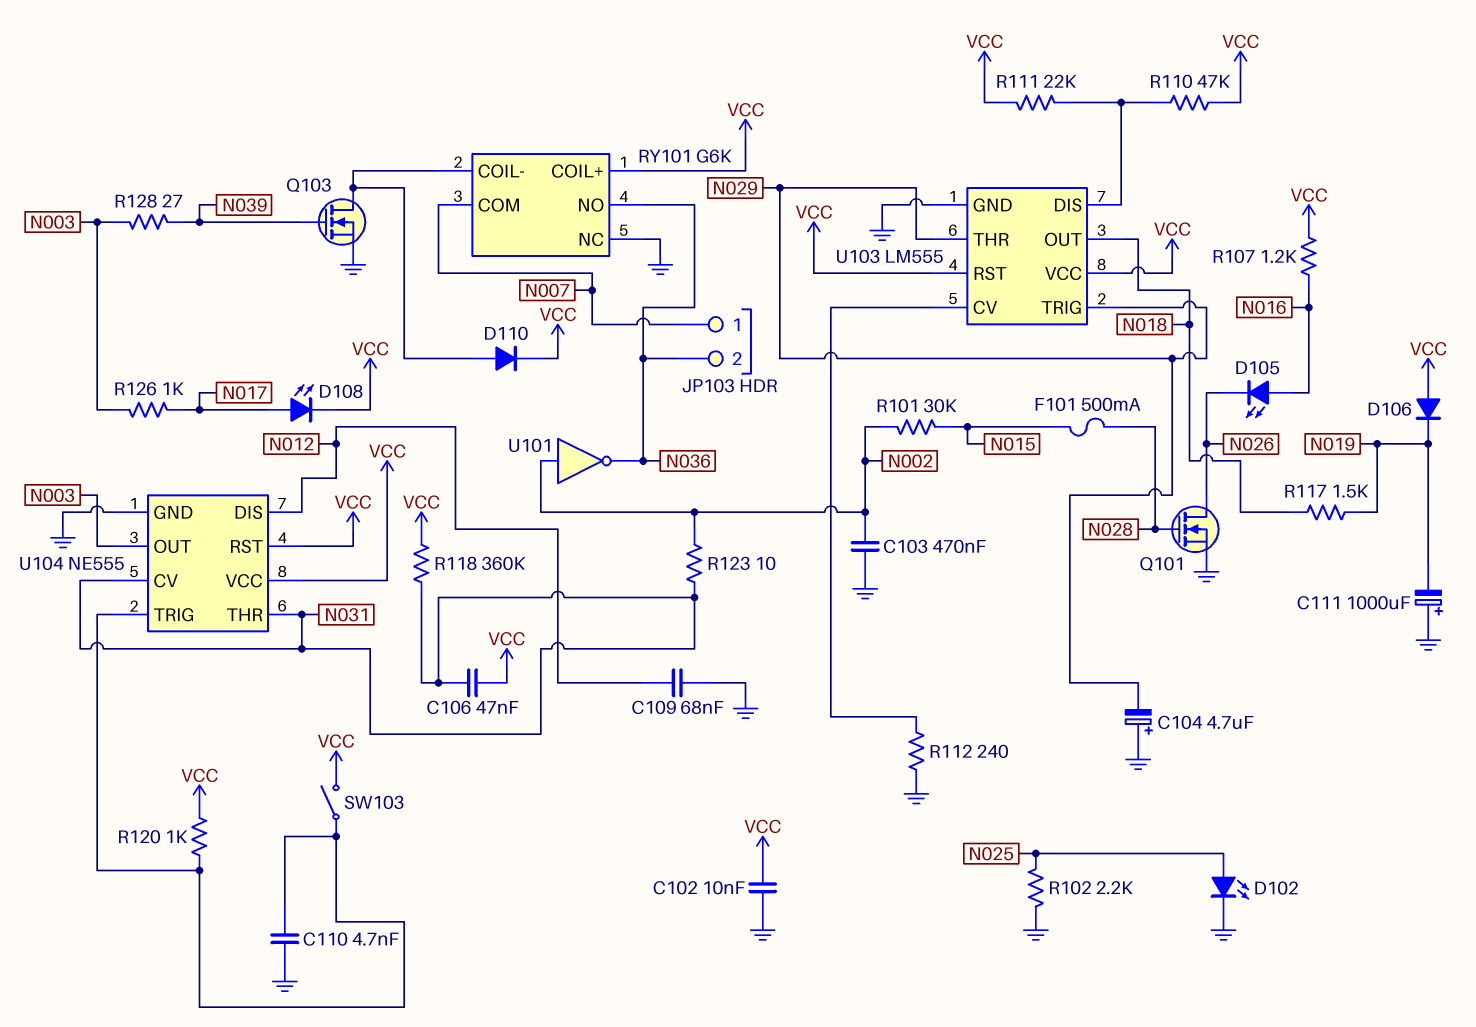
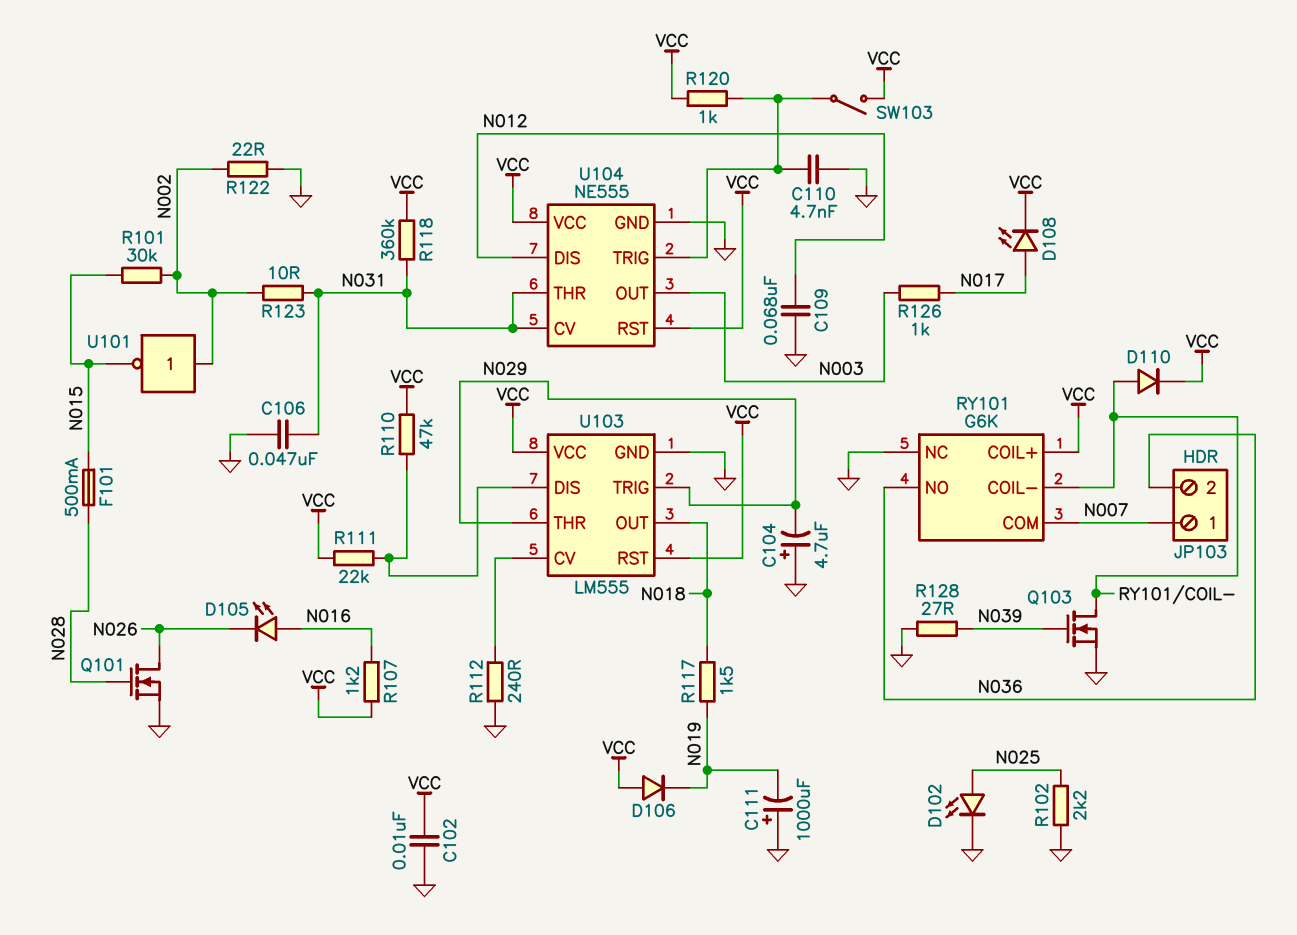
C103: 470nF (GND, N002) -> none
C106: 47nF (N031, VCC) -> 47nF (GND, N031)
R122: none -> 22 (GND, N002)
R128: 27 (N003, N039) -> 27 (GND, N039)
U101: NOT (in N002, out N036) -> NOT (in N002, out N015)

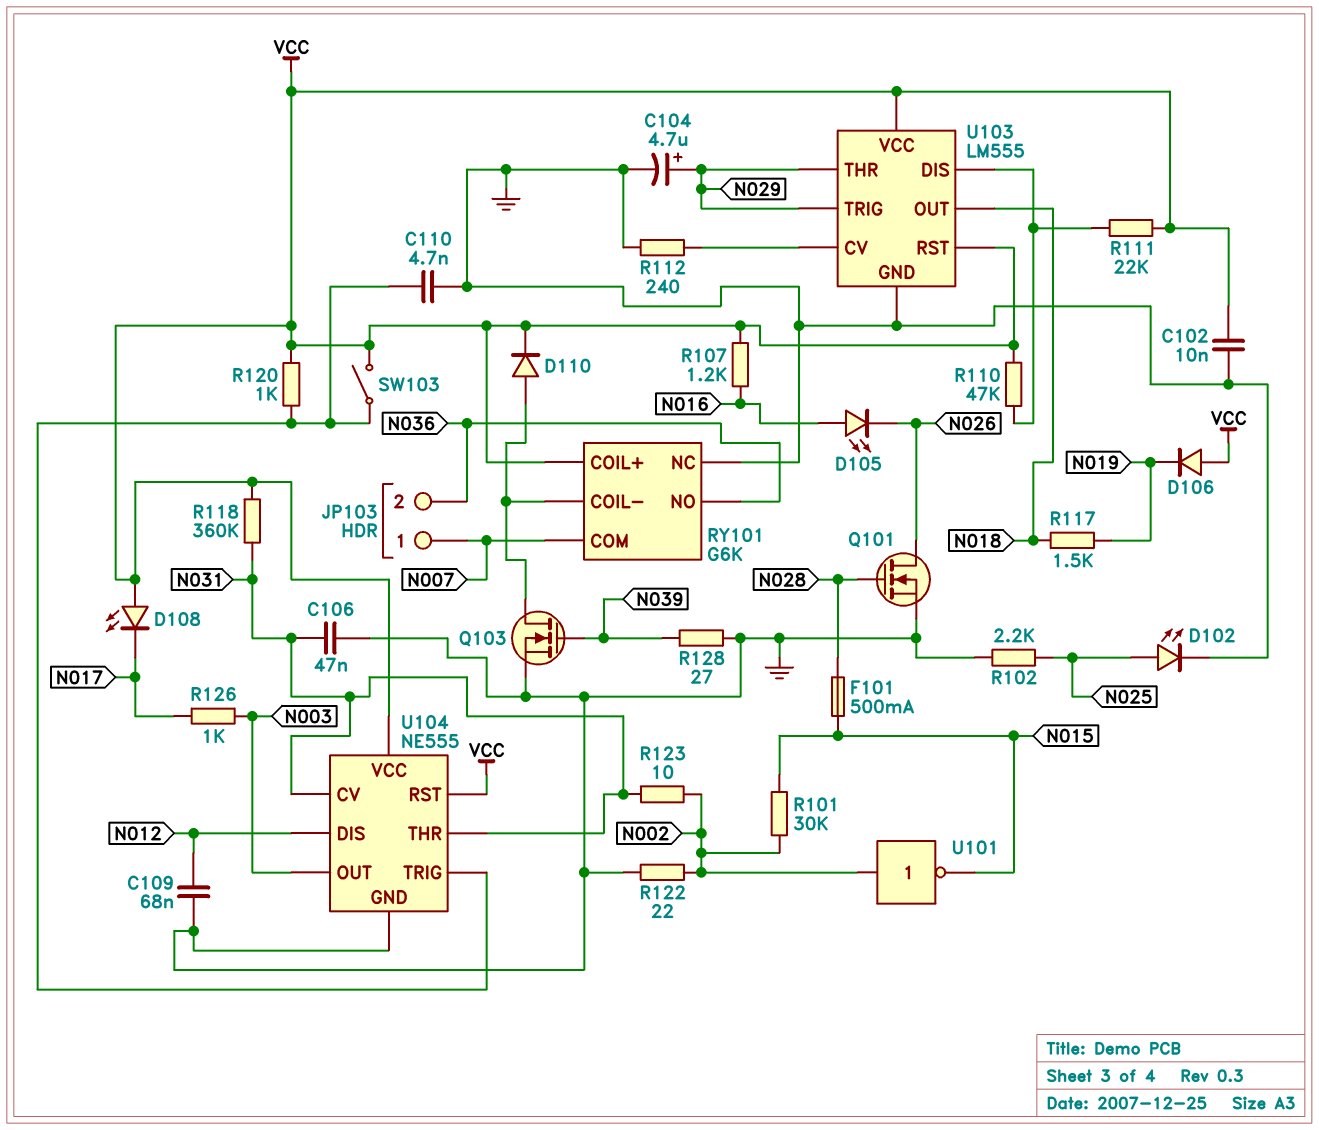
C104: 4.7uF (plus GND, minus N029) -> 4.7uF (plus N029, minus GND)
C111: 1000uF (plus GND, minus N019) -> none
D108: LED (A N017, K VCC) -> LED (A VCC, K N017)

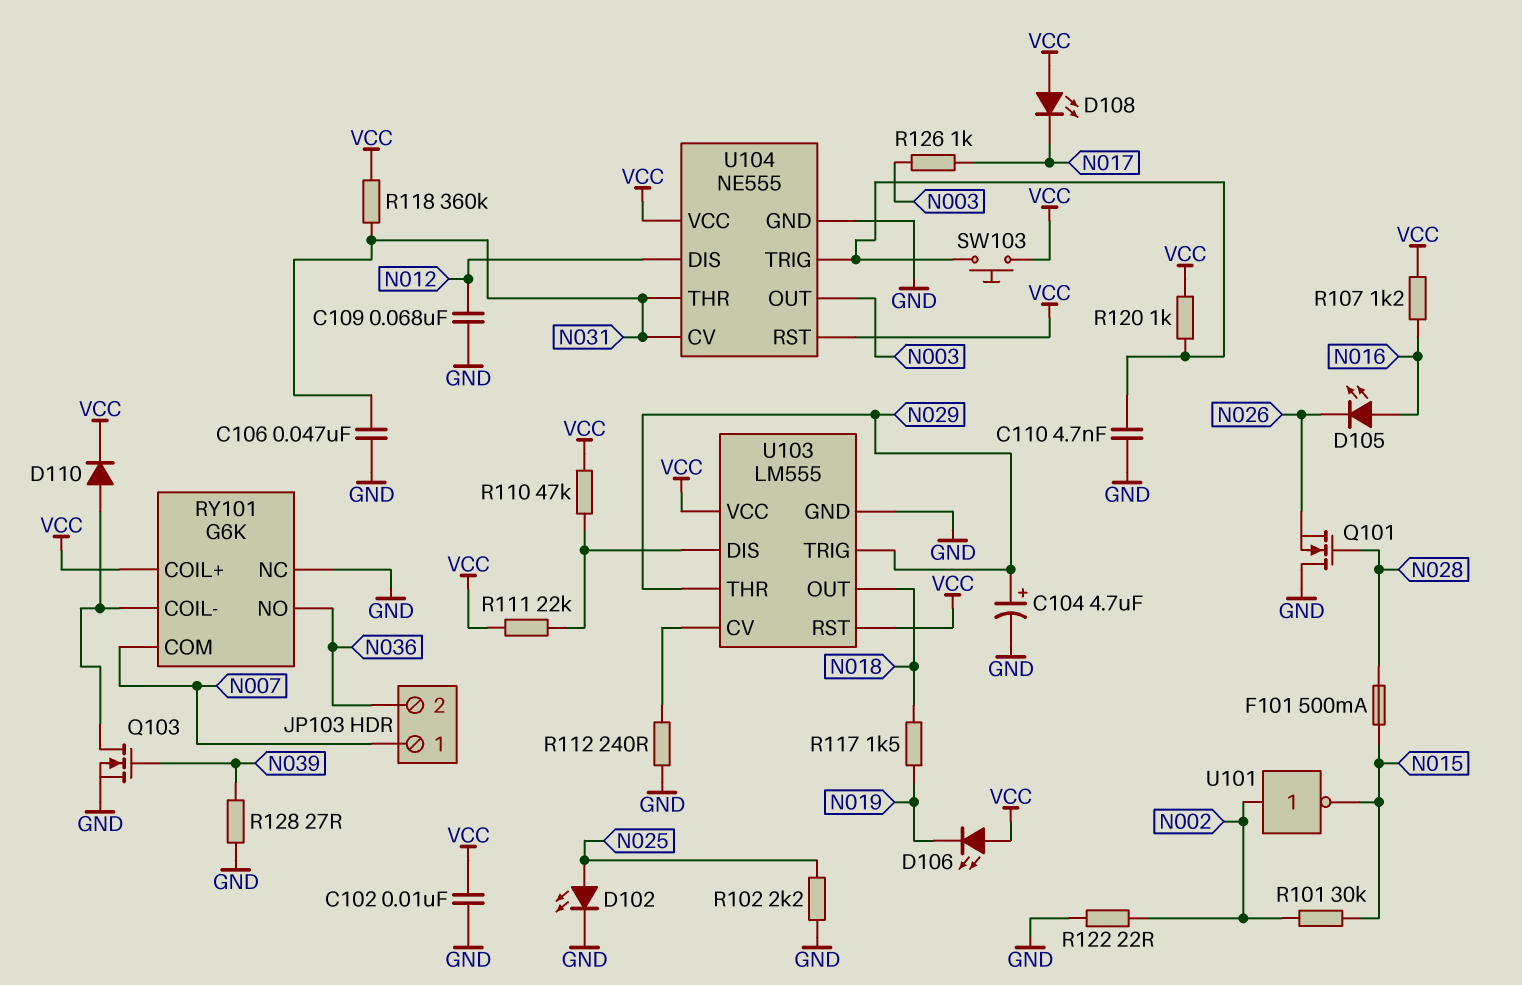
D106: diode (A VCC, K N019) -> LED (A VCC, K N019)
Q101: NMOS (G N028, D N026, S GND) -> NMOS (G N028, D GND, S N026)
R123: 10 (N002, N031) -> none
SW103: switch (U104/TRIG, VCC) -> button (U104/TRIG, VCC)

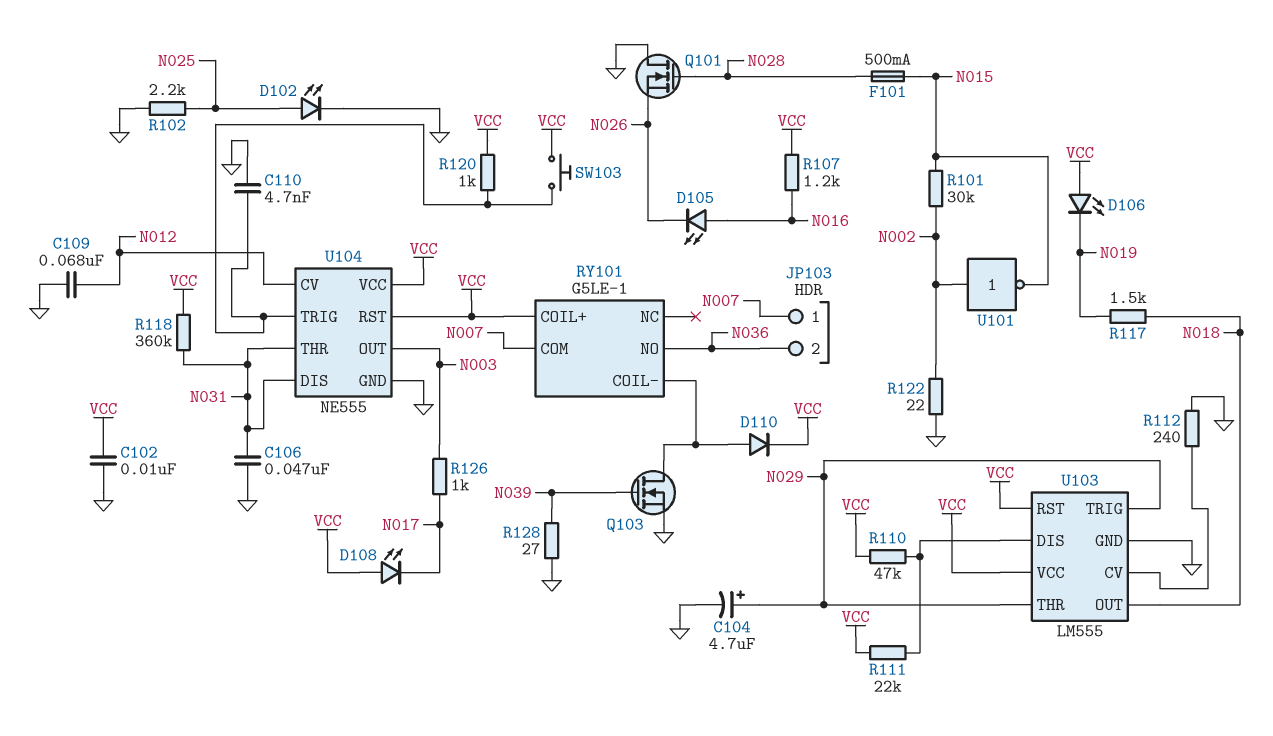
RY101: G6K -> G5LE-1
RY101 pin NC: GND -> none
U104 pin CV: N031 -> N012
U104 pin DIS: N012 -> N031

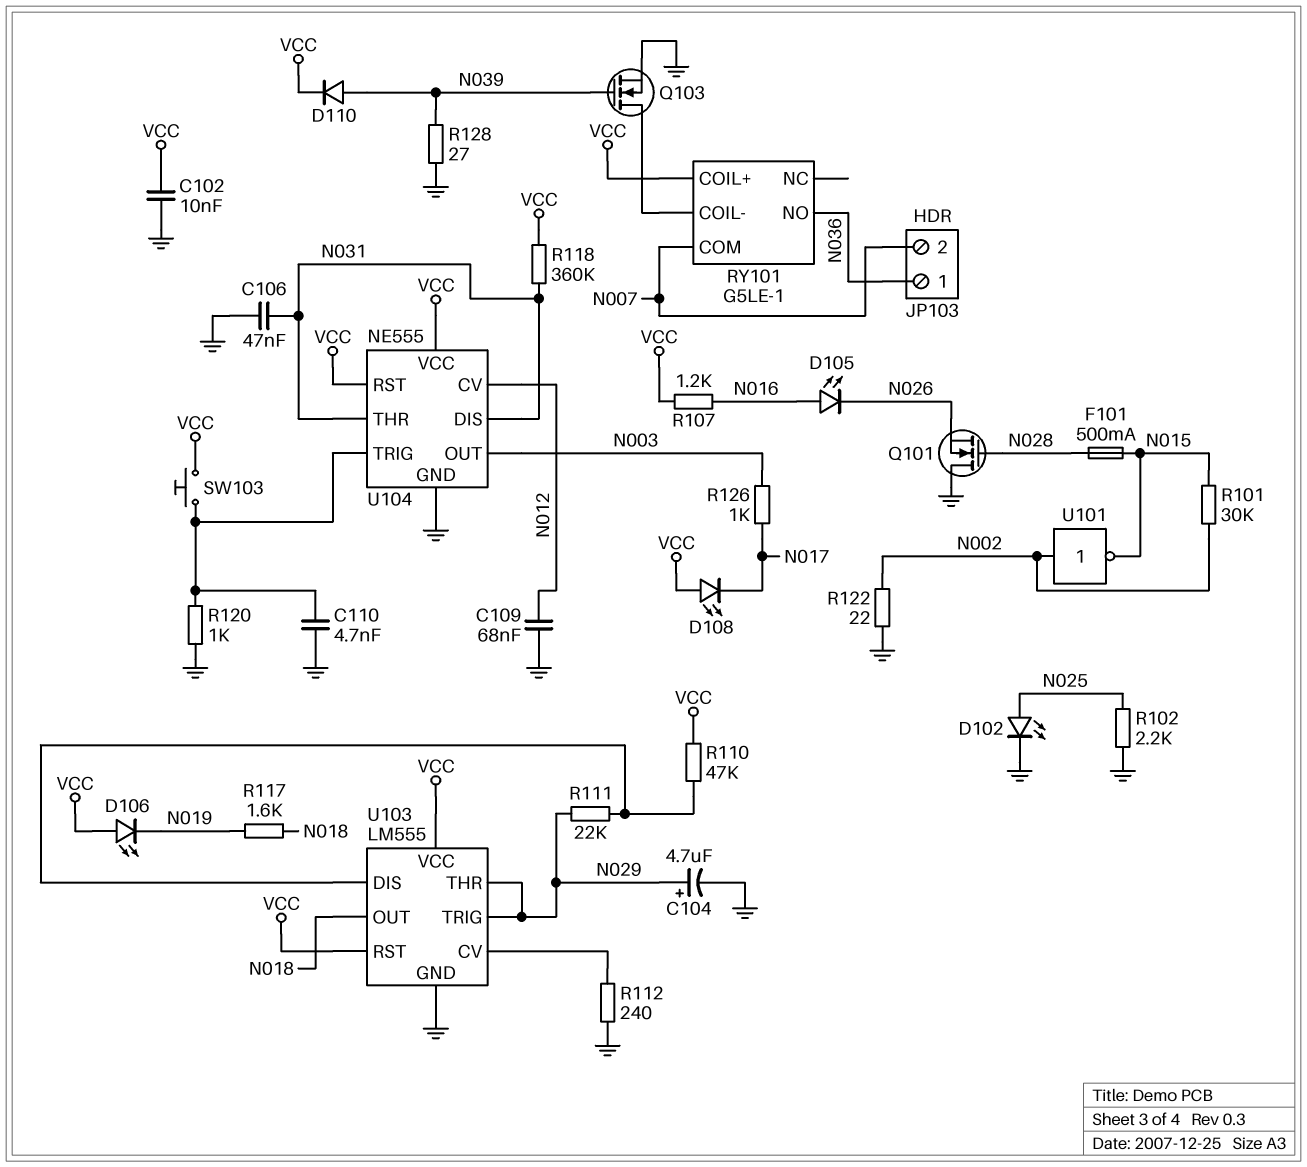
D110: diode (A RY101/COIL-, K VCC) -> diode (A N039, K VCC)
JP103 pin 1: N007 -> N036
JP103 pin 2: N036 -> N007
R111: 22k (U103/DIS, VCC) -> 22k (N029, U103/DIS)
R117: 1.5k (N018, N019) -> 1.6k (N018, N019)
R120: 1k (U104/TRIG, VCC) -> 1k (GND, U104/TRIG)

